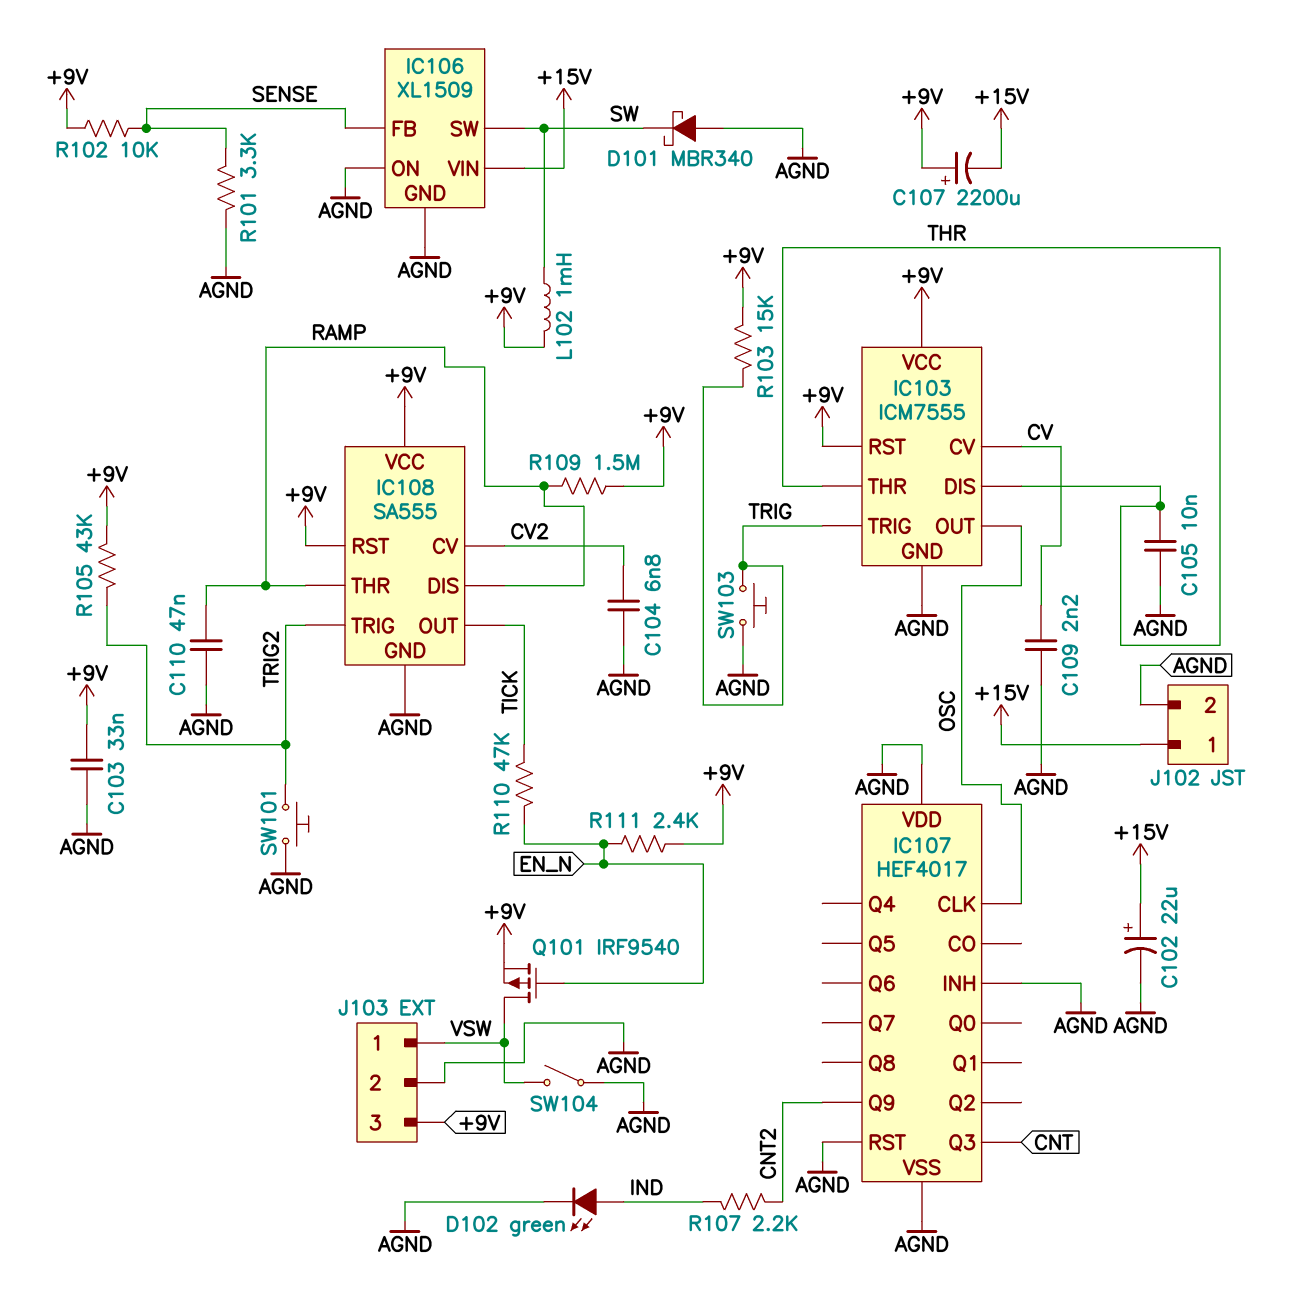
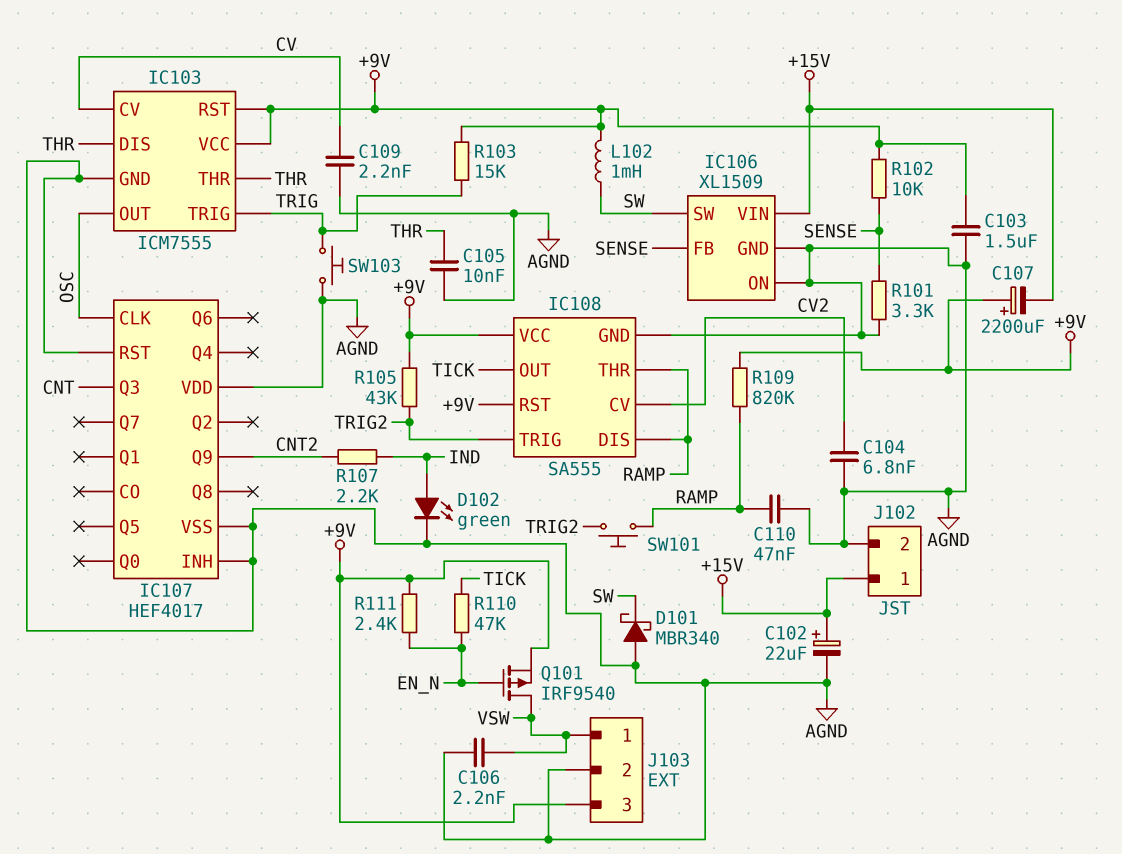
C103: 33nF (+9V, AGND) -> 1.5uF (+9V, AGND)
C106: none -> 2.2nF (AGND, VSW)
R109: 1.5M (+9V, RAMP) -> 820k (+9V, RAMP)
SW101: button (AGND, TRIG2) -> button (RAMP, TRIG2)
SW104: switch (AGND, VSW) -> none

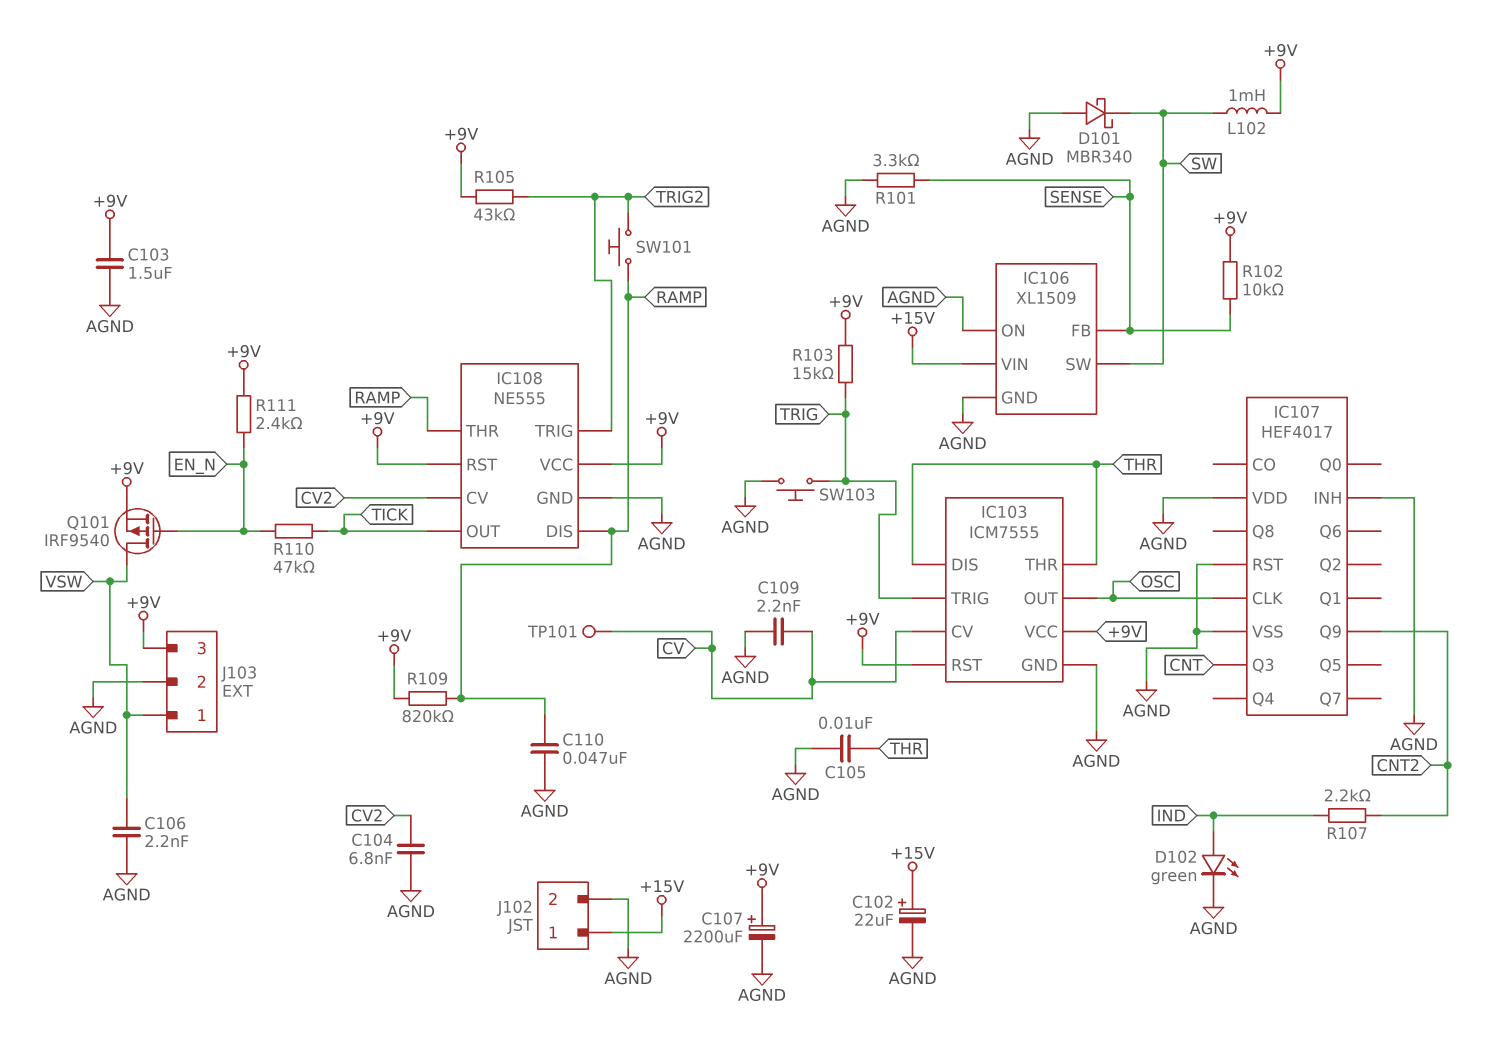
C107: 2200uF (plus +9V, minus +15V) -> 2200uF (plus +9V, minus AGND)
IC108: SA555 -> NE555
TP101: none -> test point (CV)

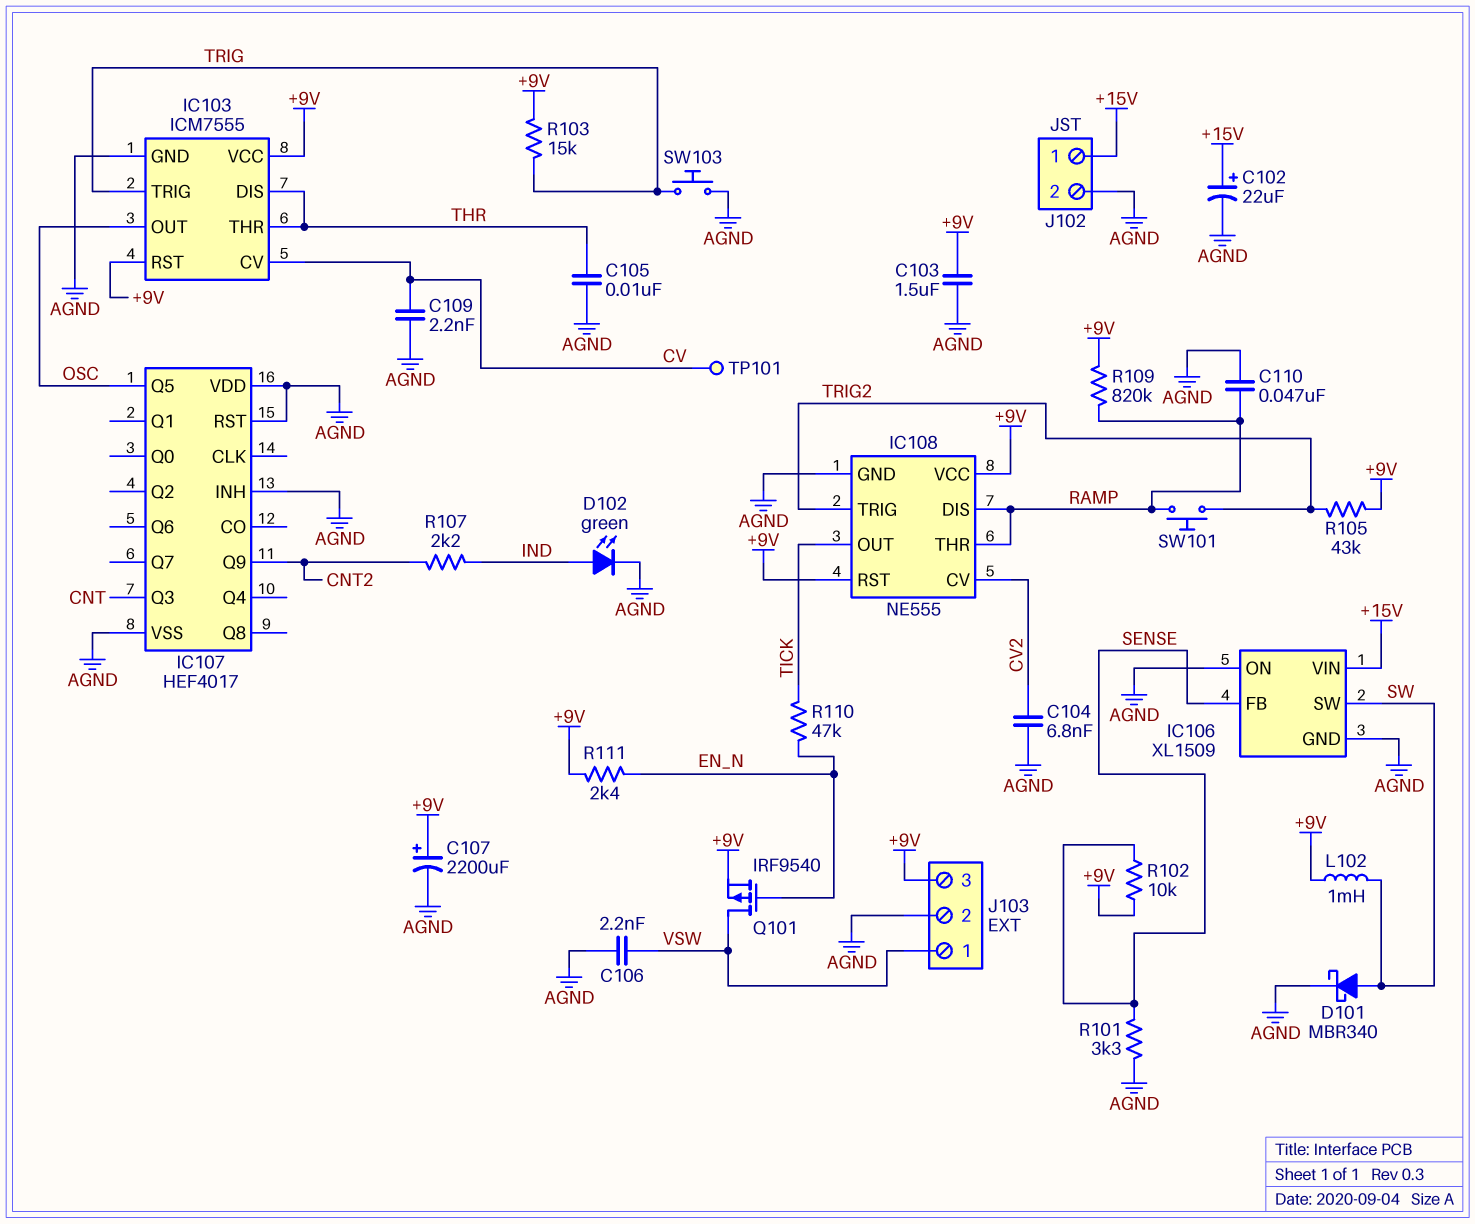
D101: schottky MBR340 (A AGND, K SW) -> schottky MBR340 (A SW, K AGND)
IC107 pin CLK: OSC -> none
IC107 pin Q5: none -> OSC

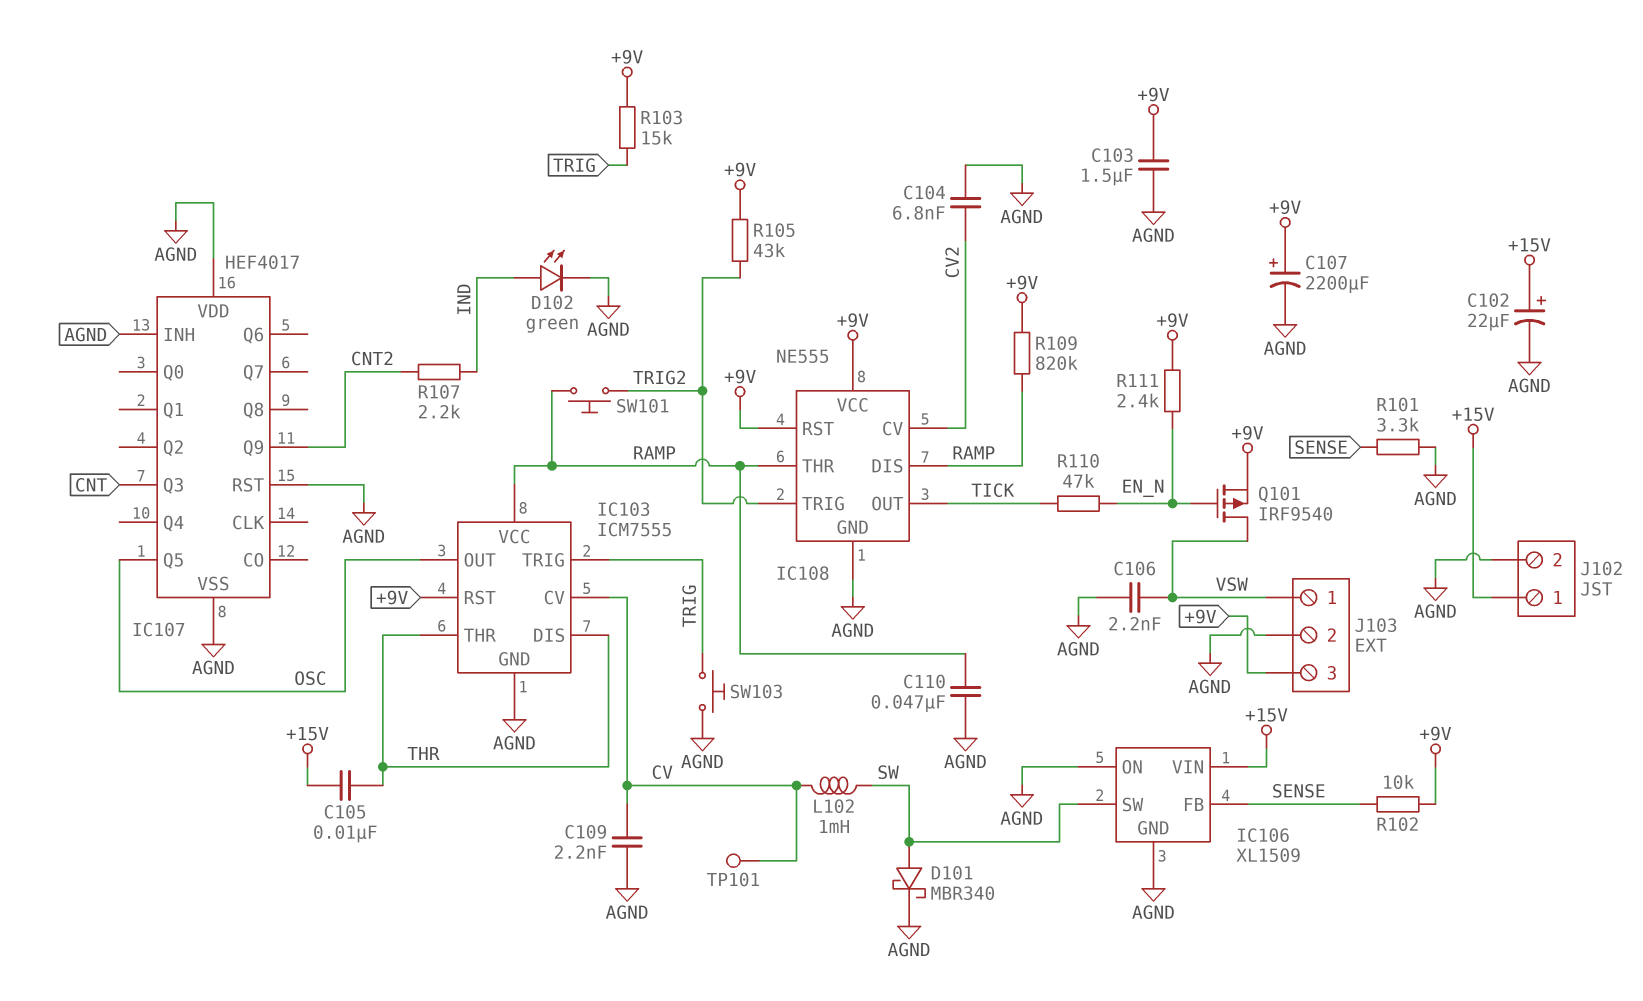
C105: 10nF (AGND, THR) -> 10nF (+15V, THR)
IC103 pin VCC: +9V -> RAMP
L102: 1mH (+9V, SW) -> 1mH (CV, SW)

